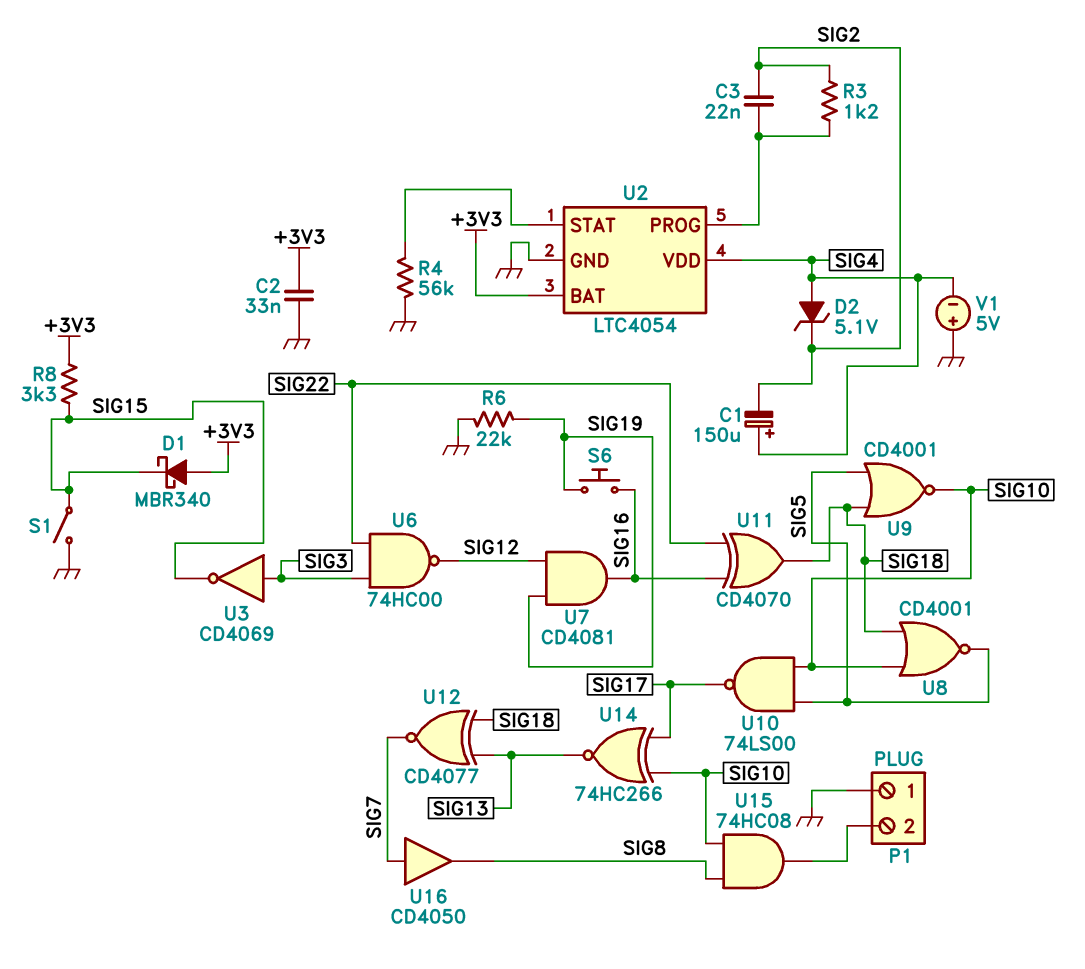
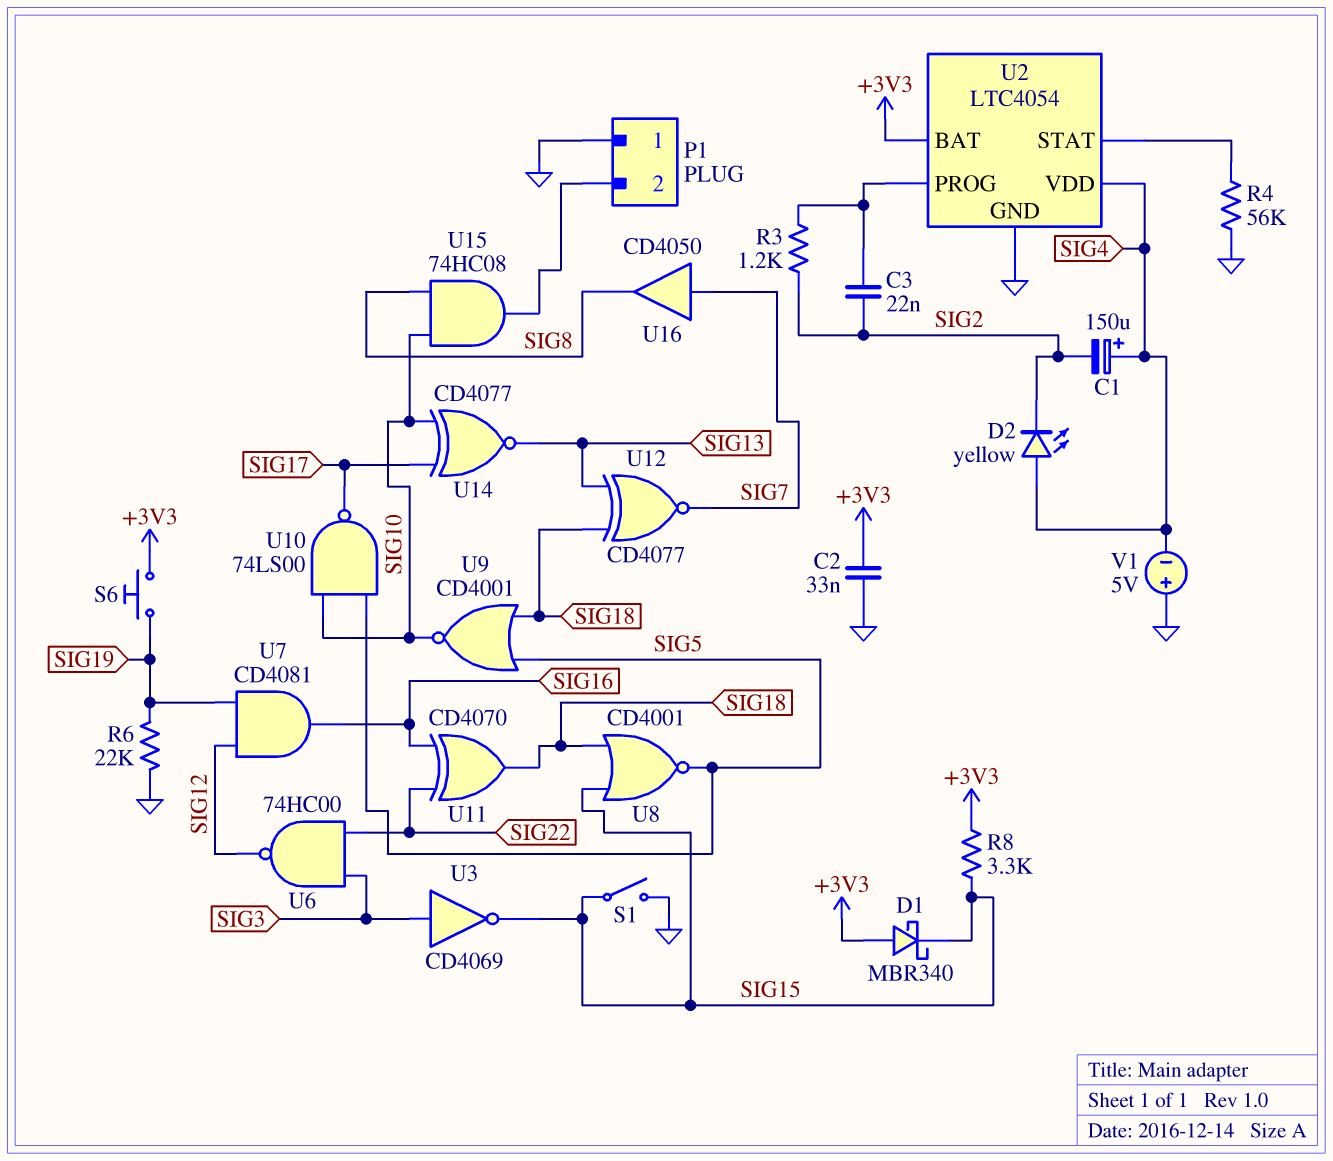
D2: zener 5.1V (A SIG4, K SIG2) -> LED yellow (A SIG4, K SIG2)
S6: button (SIG16, SIG19) -> button (+3V3, SIG19)
U8: NOR CD4001 (in SIG10, in SIG18, out SIG5) -> NOR CD4001 (in SIG15, in SIG18, out SIG5)
U14: XNOR 74HC266 (in SIG10, in SIG17, out SIG13) -> XNOR CD4077 (in SIG10, in SIG17, out SIG13)

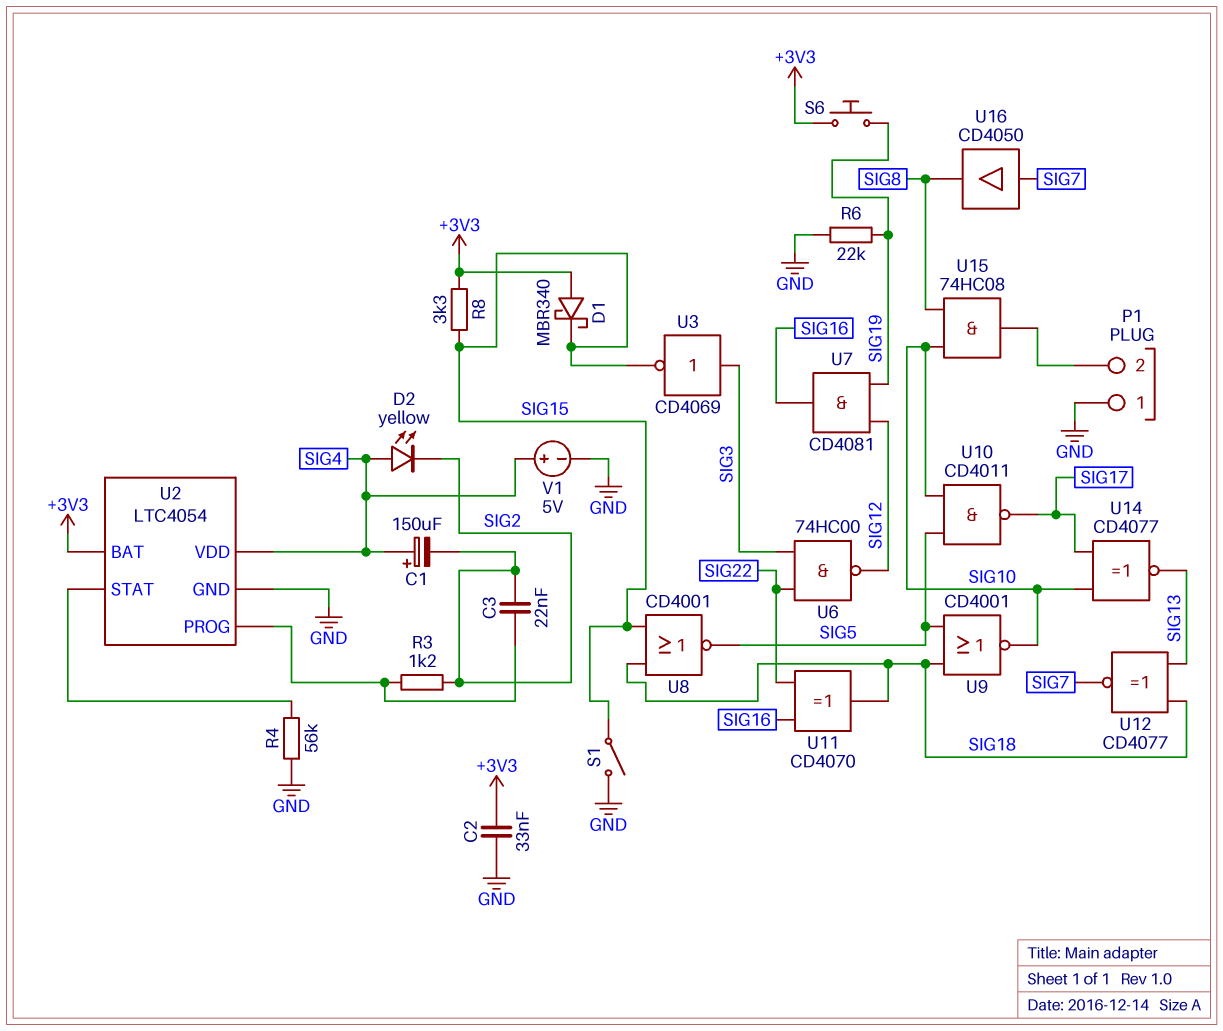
U10: NAND 74LS00 (in SIG5, in SIG10, out SIG17) -> NAND CD4011 (in SIG5, in SIG10, out SIG17)
V1: 5V (plus GND, minus SIG4) -> 5V (plus SIG4, minus GND)

